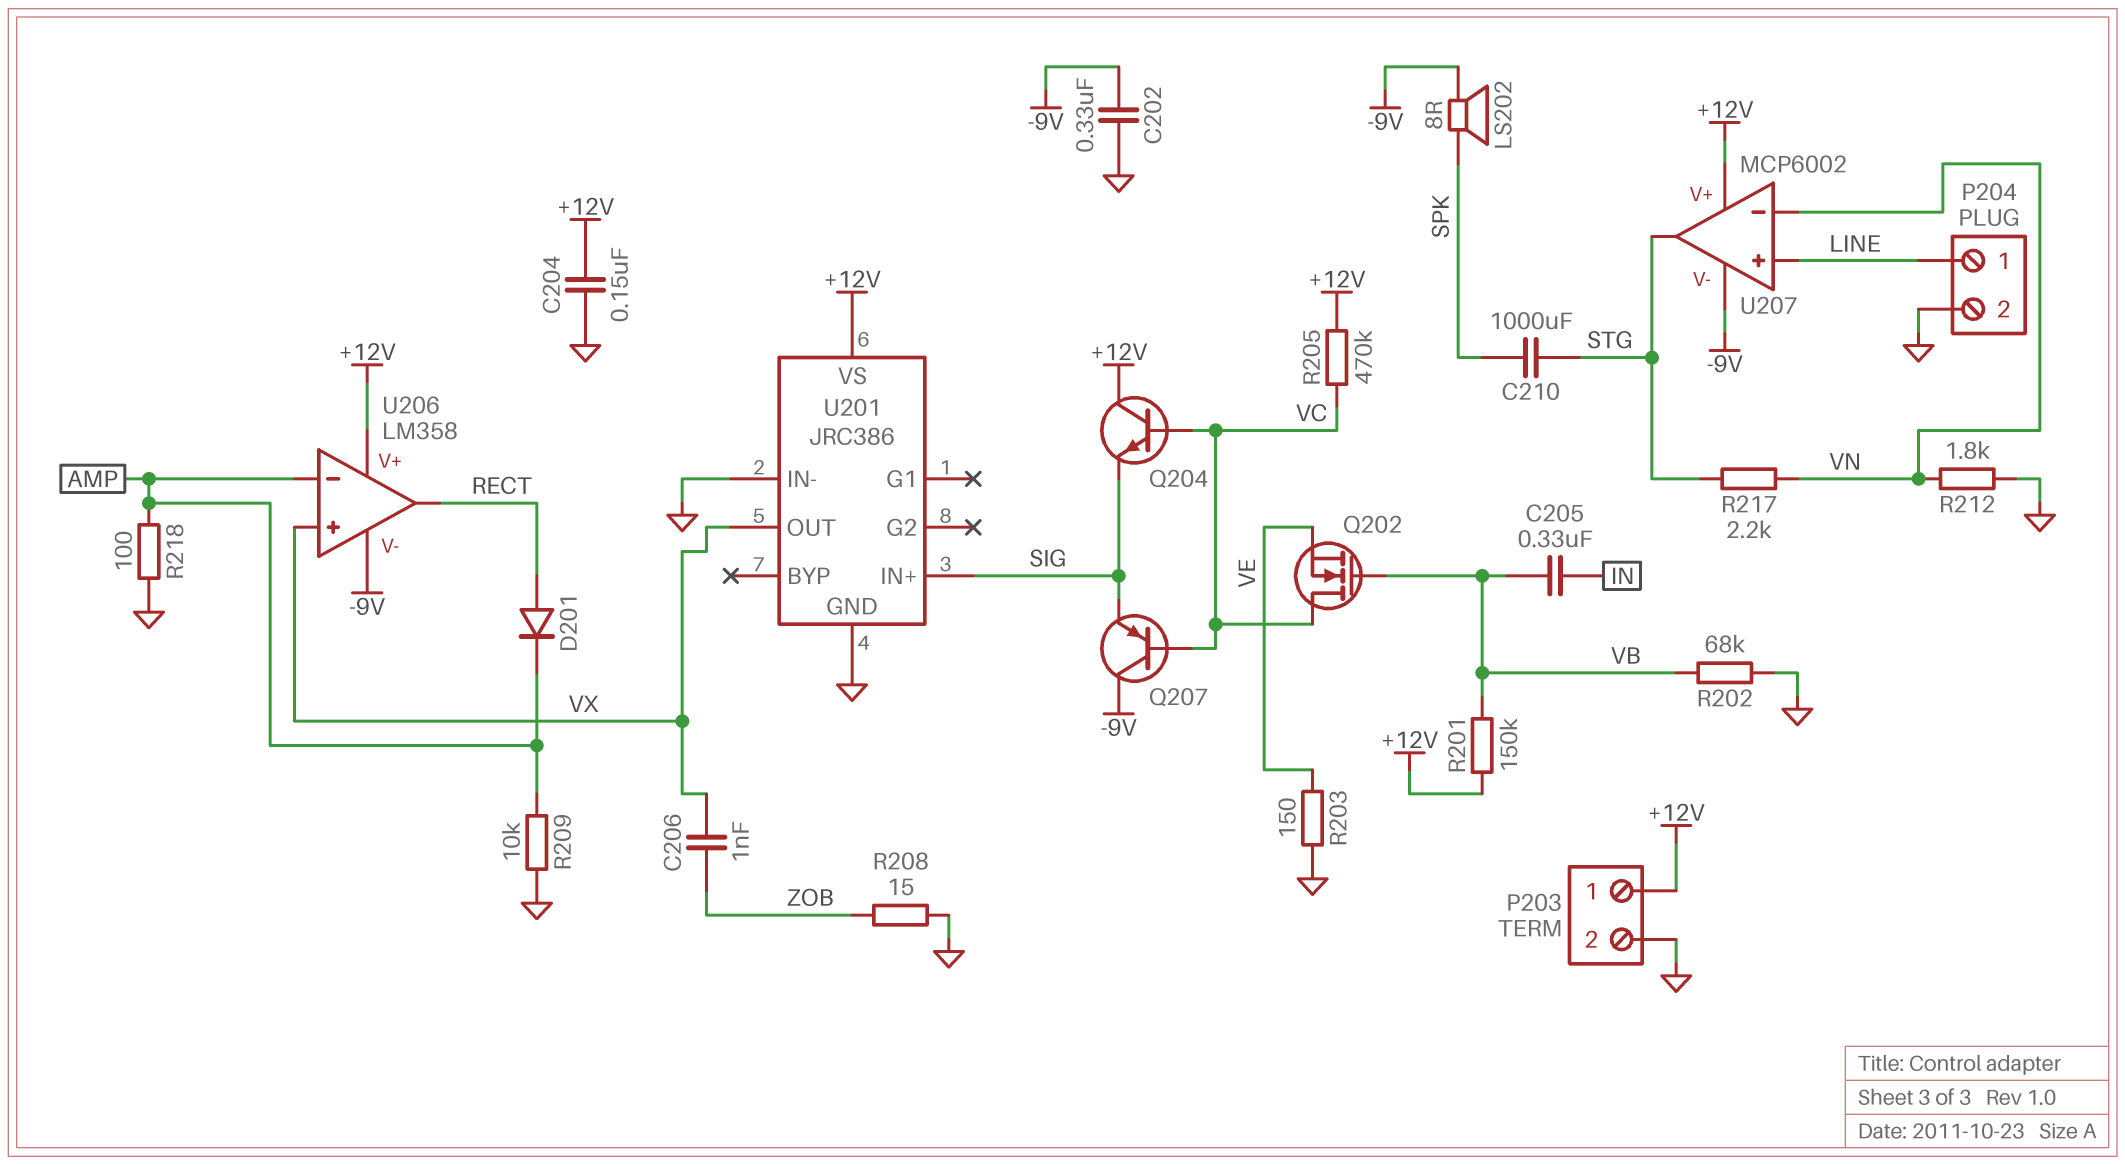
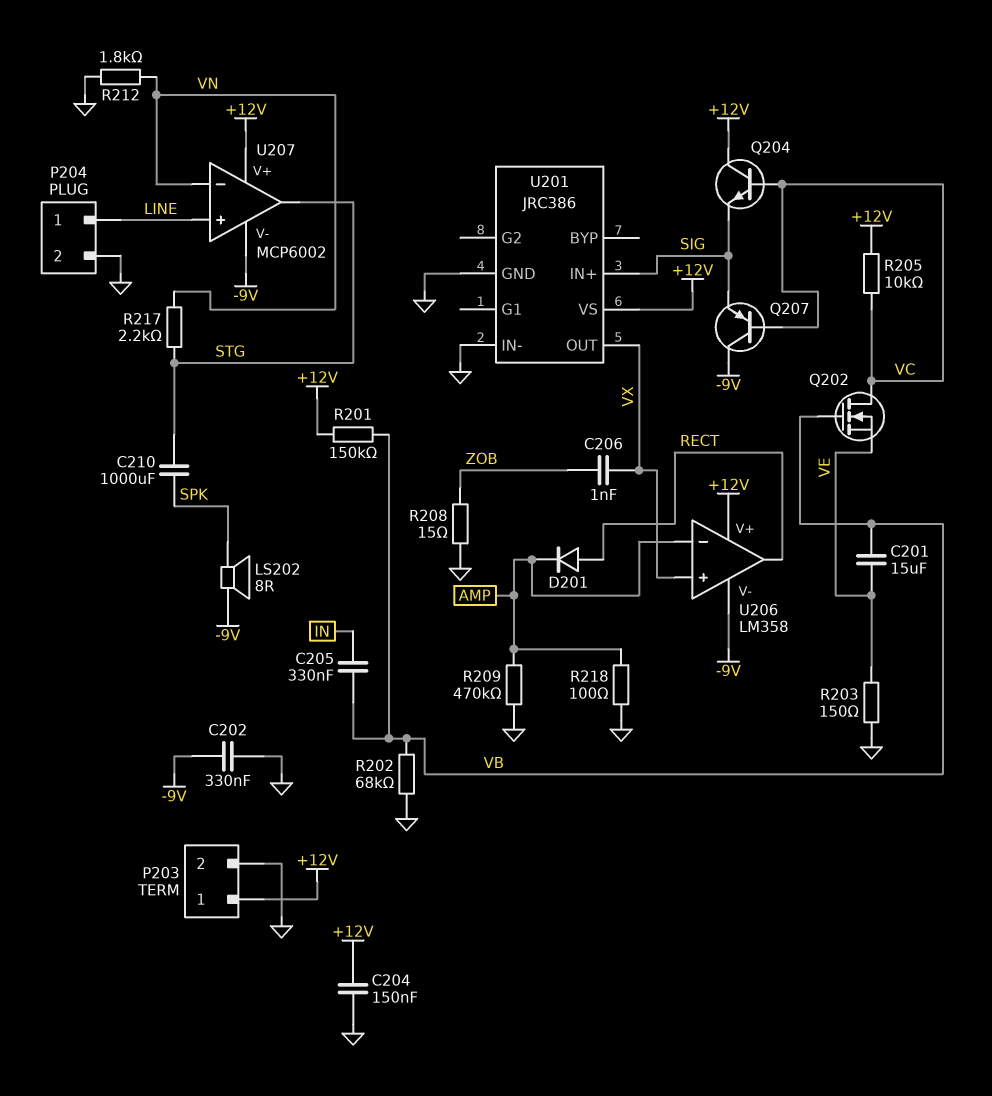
C201: none -> 15uF (VB, VE)
R205: 470k (+12V, VC) -> 10k (+12V, VC)
R209: 10k (AMP, GND) -> 470k (AMP, GND)

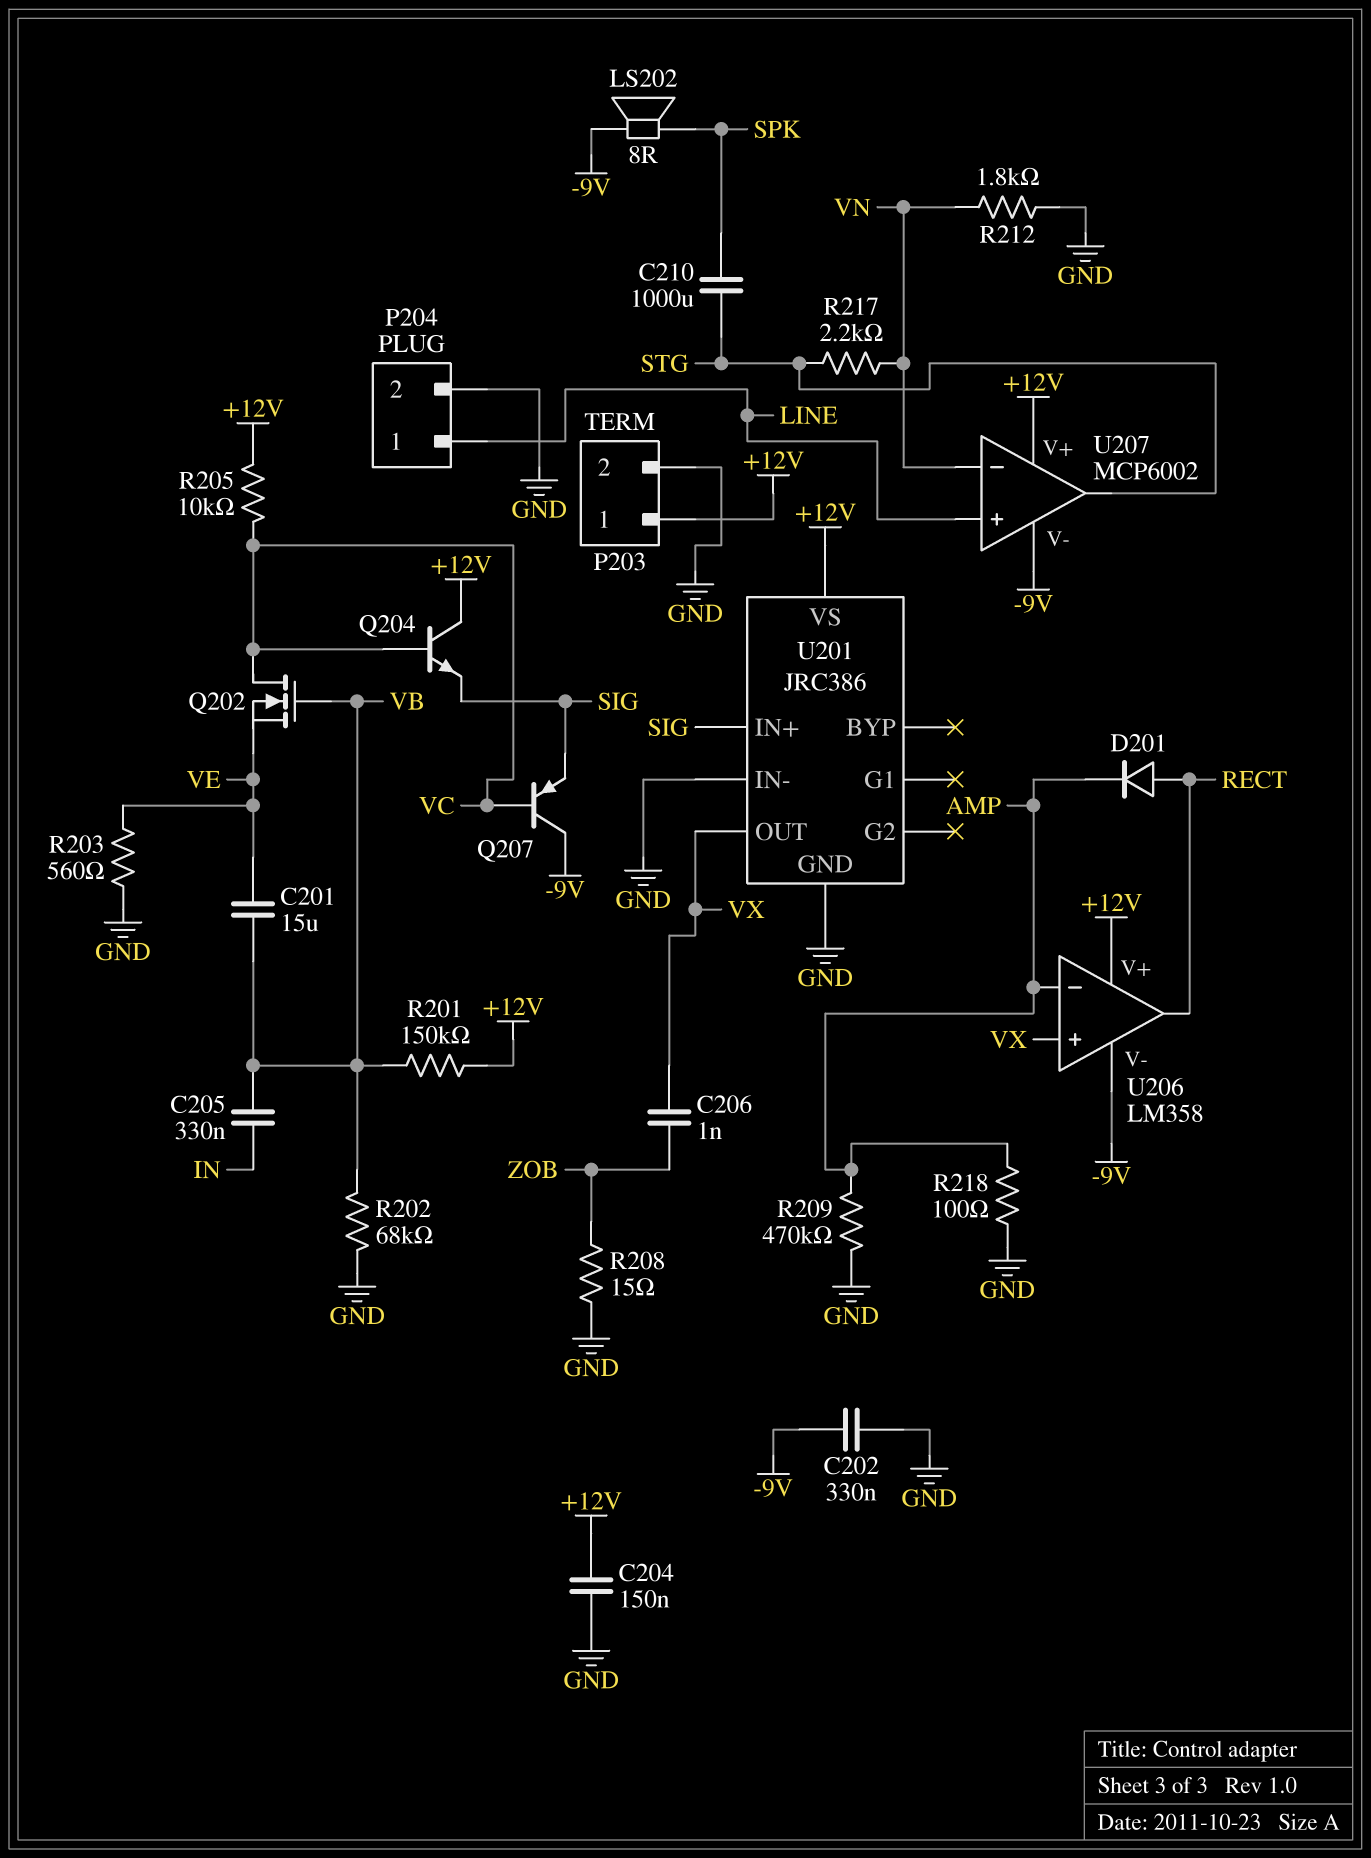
R203: 150 (GND, VE) -> 560 (GND, VE)

